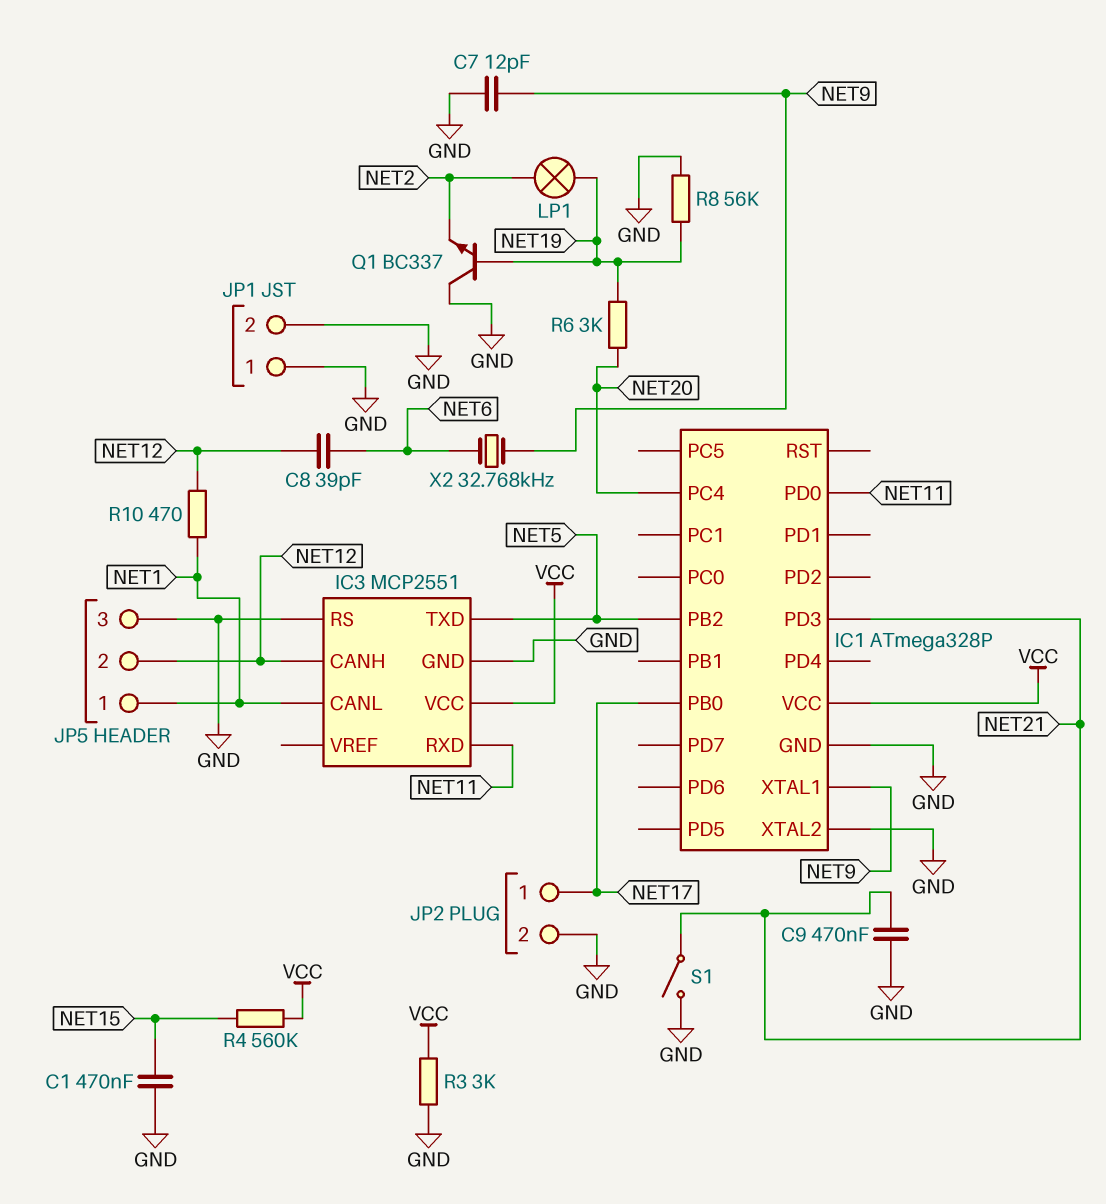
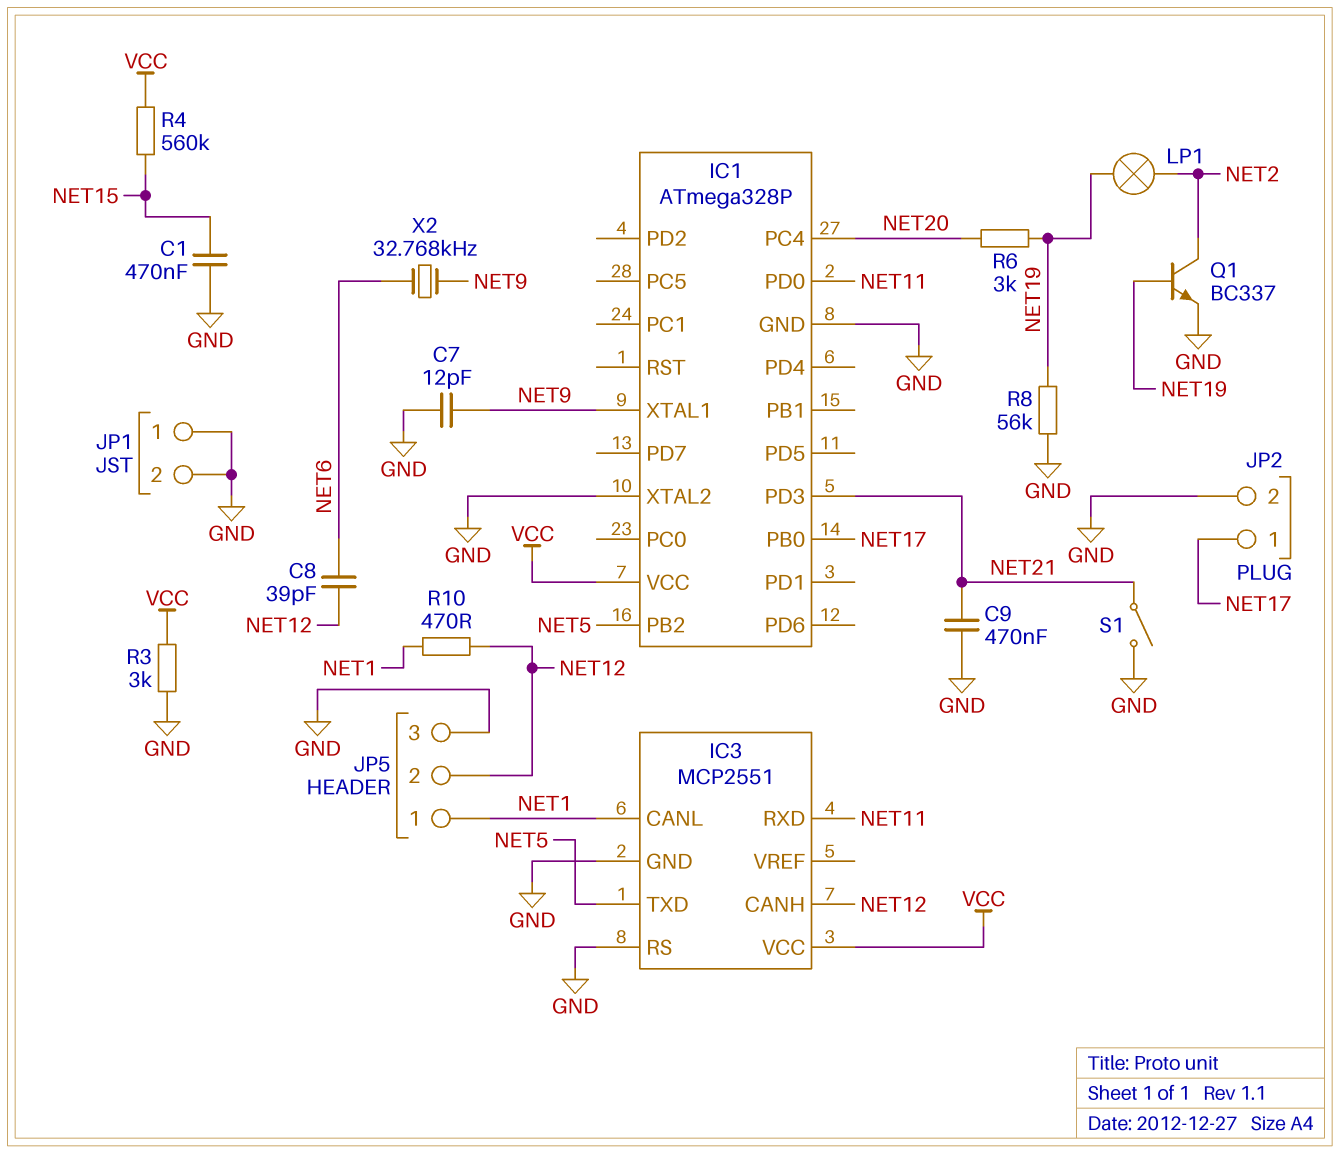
Q1: NPN BC337 (B NET19, C GND, E NET2) -> NPN BC337 (B NET19, C NET2, E GND)

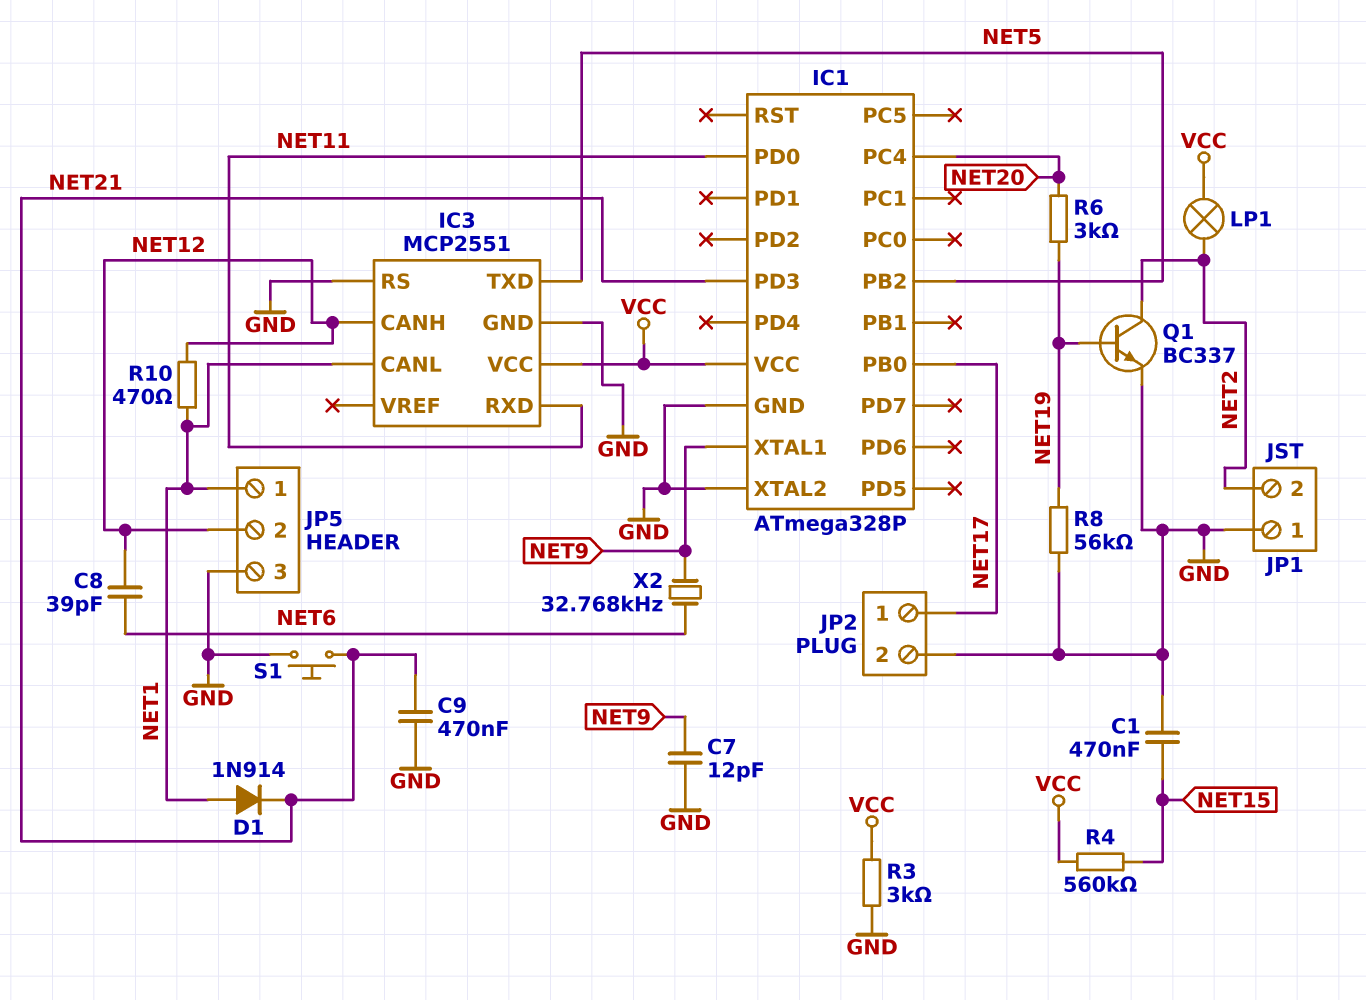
D1: none -> diode 1N914 (A NET1, K NET21)
JP1 pin 2: GND -> NET2
LP1: lamp (NET2, NET19) -> lamp (NET2, VCC)
S1: switch (GND, NET21) -> button (GND, NET21)

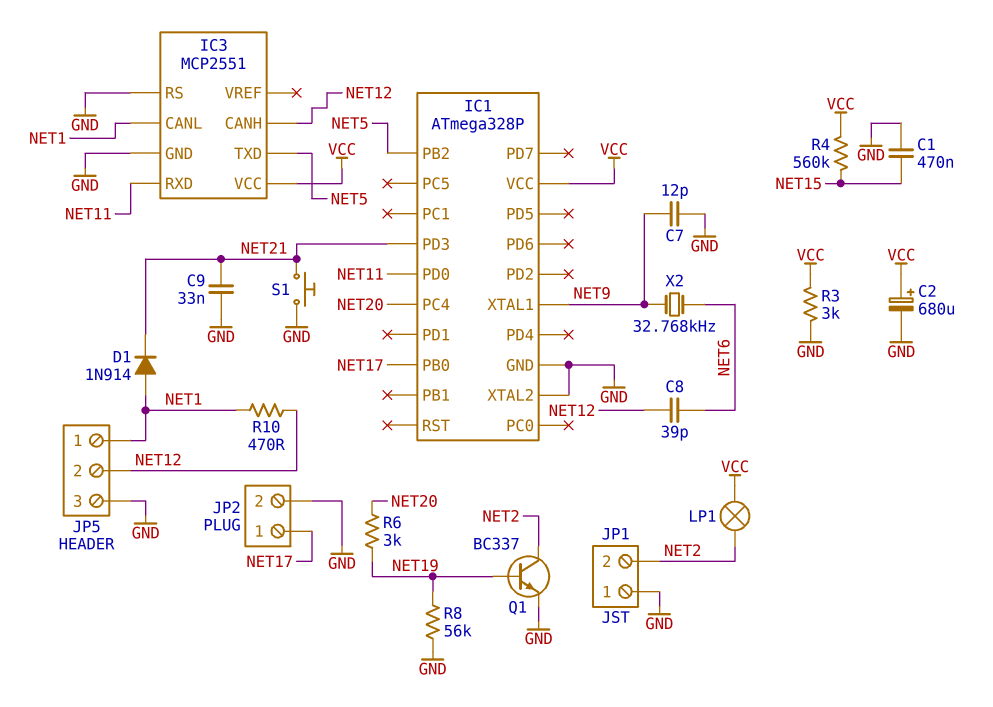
C2: none -> 680uF (plus VCC, minus GND)
C9: 470nF (GND, NET21) -> 33nF (GND, NET21)

